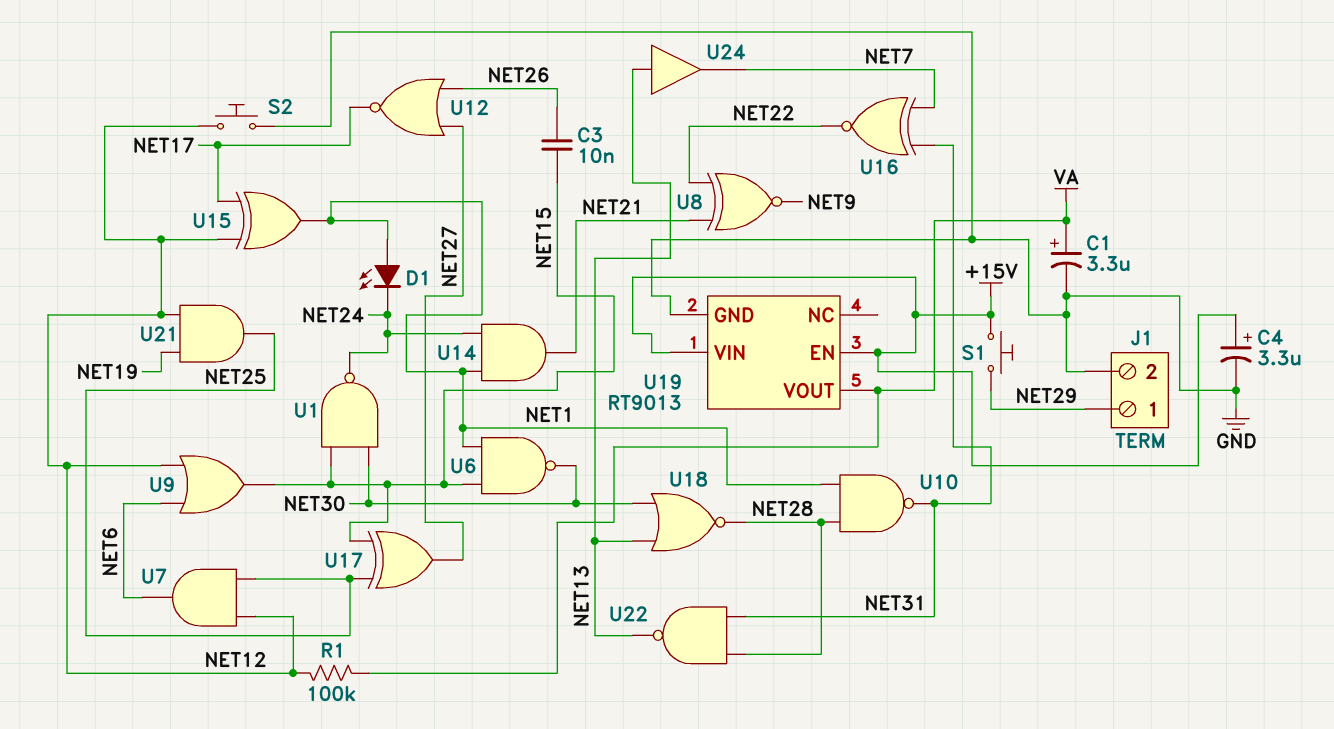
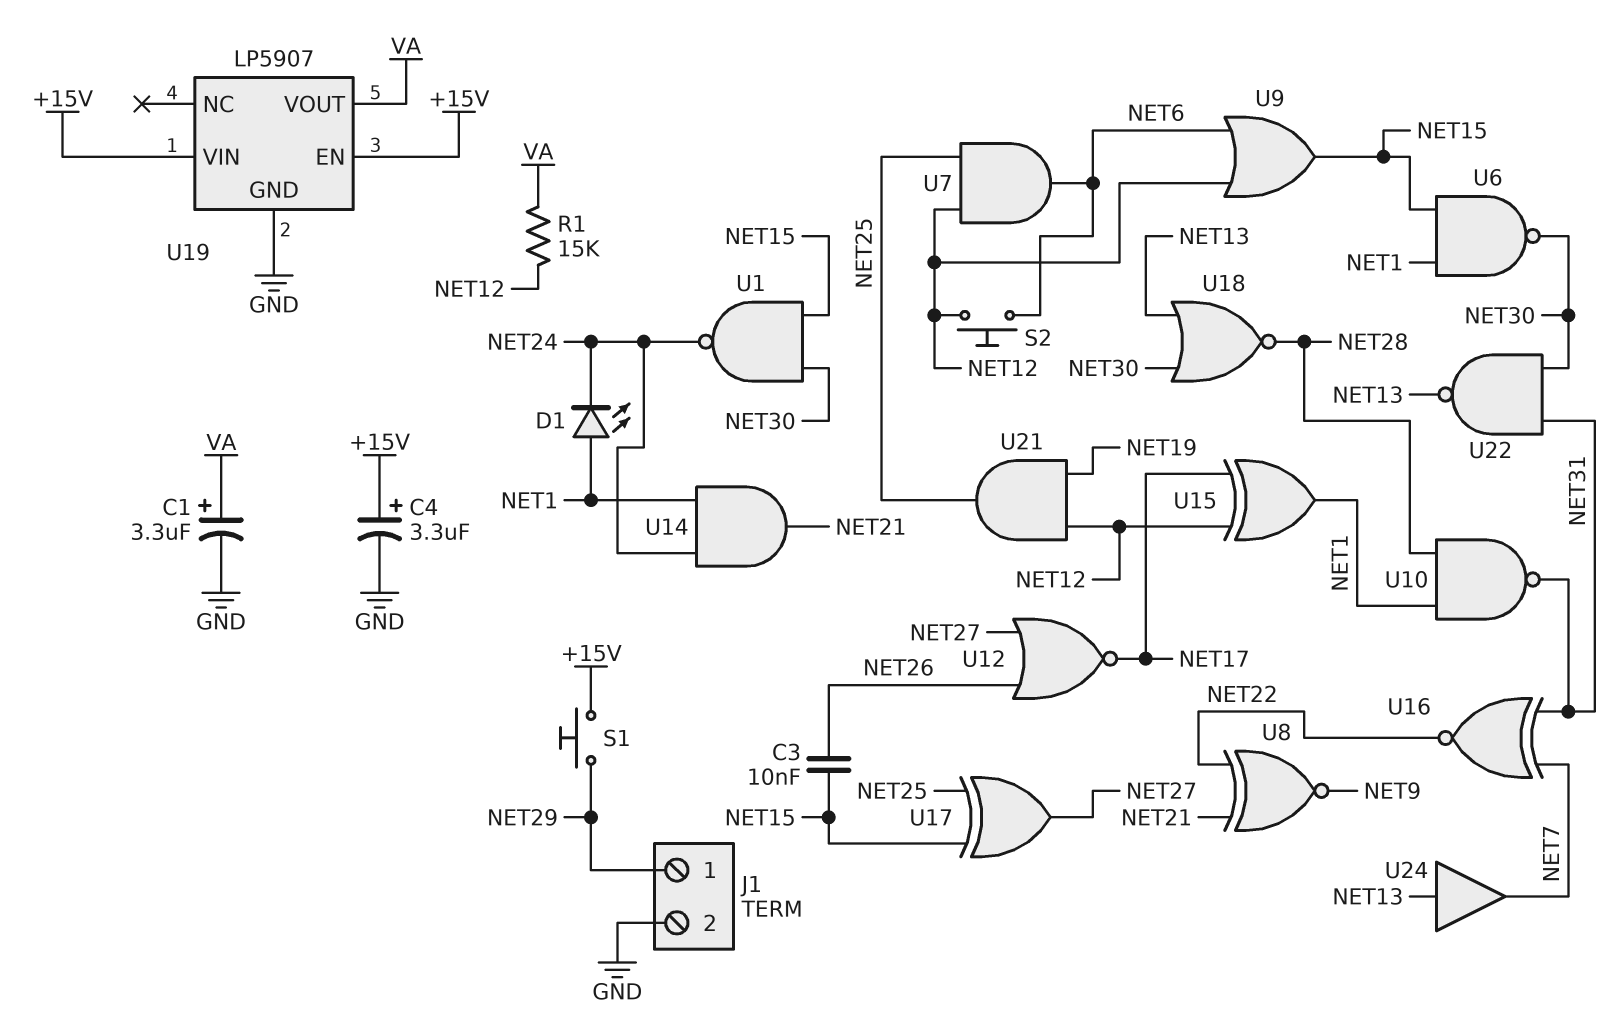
R1: 100k (NET12, VA) -> 15k (NET12, VA)
S2: button (GND, NET12) -> button (NET6, NET12)
U19: RT9013 -> LP5907
U22: NAND (in NET28, in NET31, out NET13) -> NAND (in NET30, in NET31, out NET13)

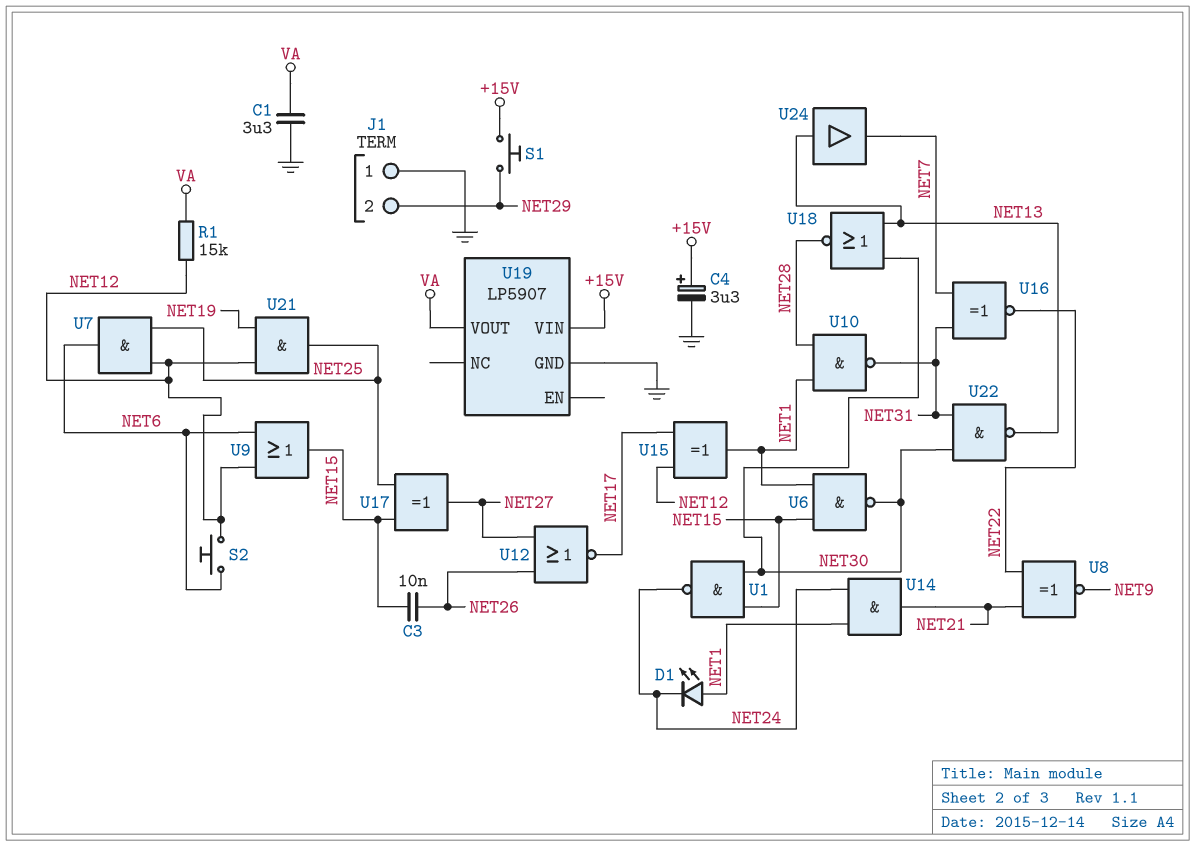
C1: 3.3uF (plus VA, minus GND) -> 3.3uF (GND, VA)
J1 pin 1: NET29 -> GND
J1 pin 2: GND -> NET29
U19 pin EN: +15V -> none

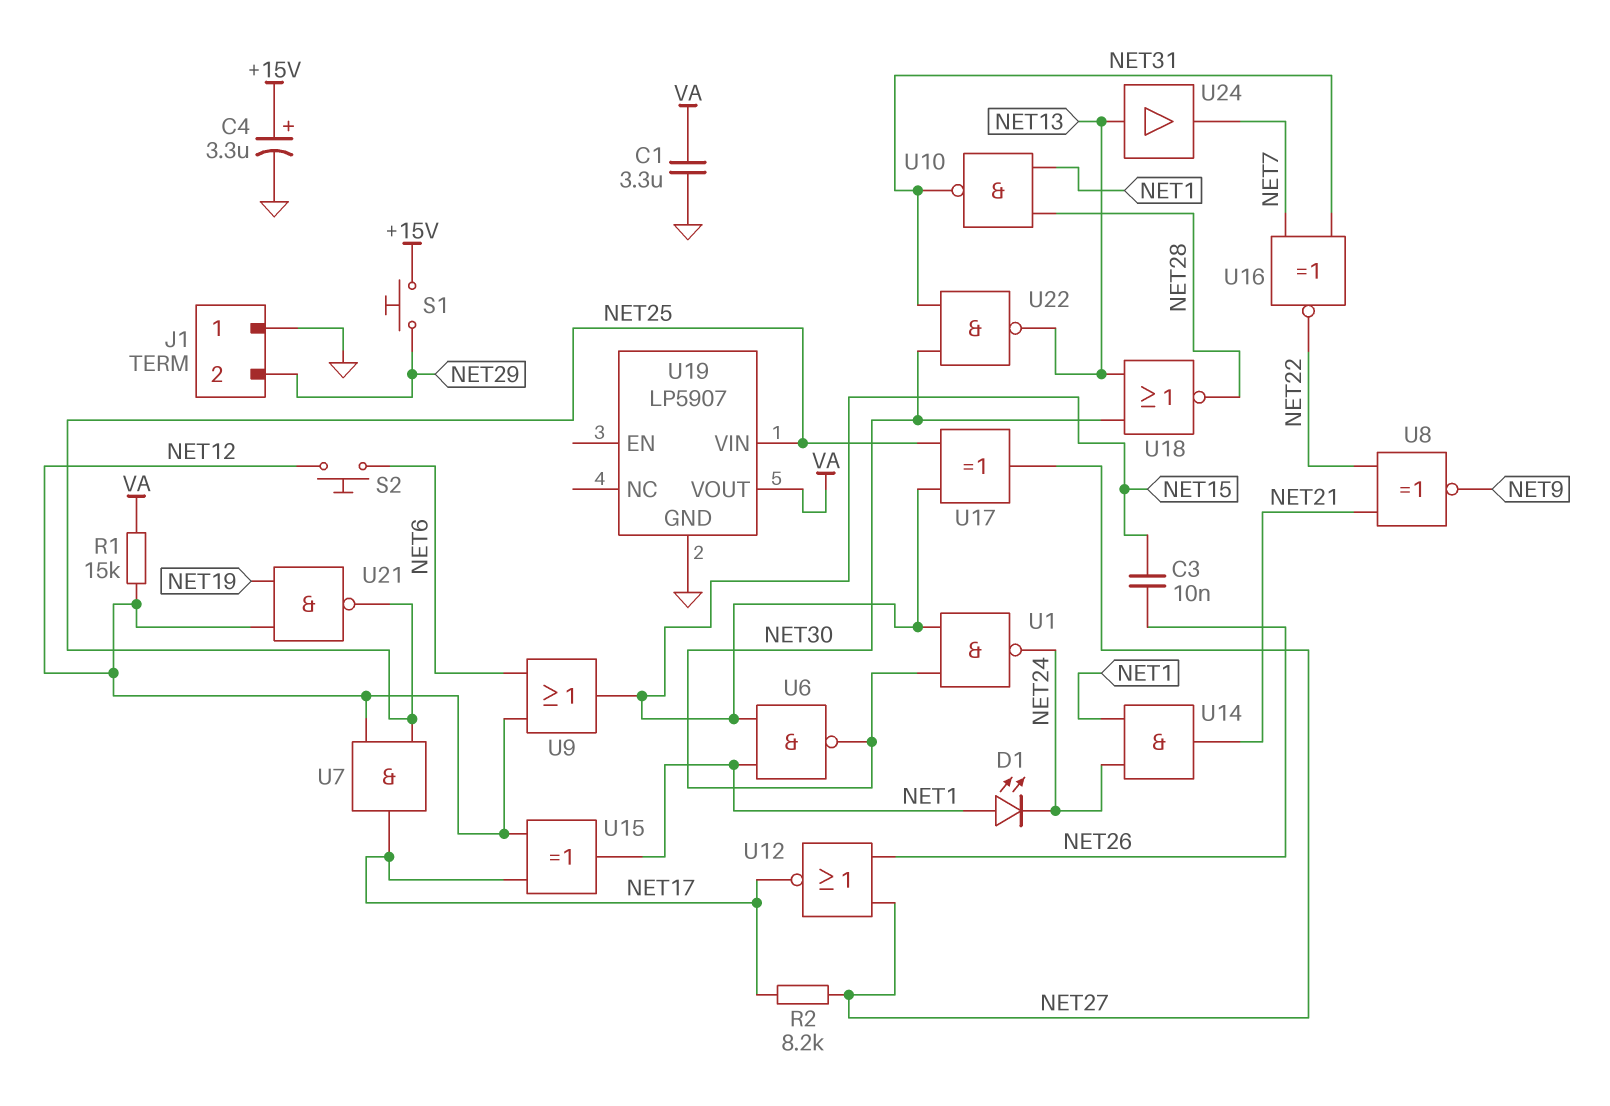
R2: none -> 8.2k (NET17, NET27)
U7: AND (in NET12, in NET25, out NET6) -> AND (in NET12, in NET25, out NET17)
U19 pin VIN: +15V -> NET25
U21: AND (in NET12, in NET19, out NET25) -> NAND (in NET12, in NET19, out NET25)

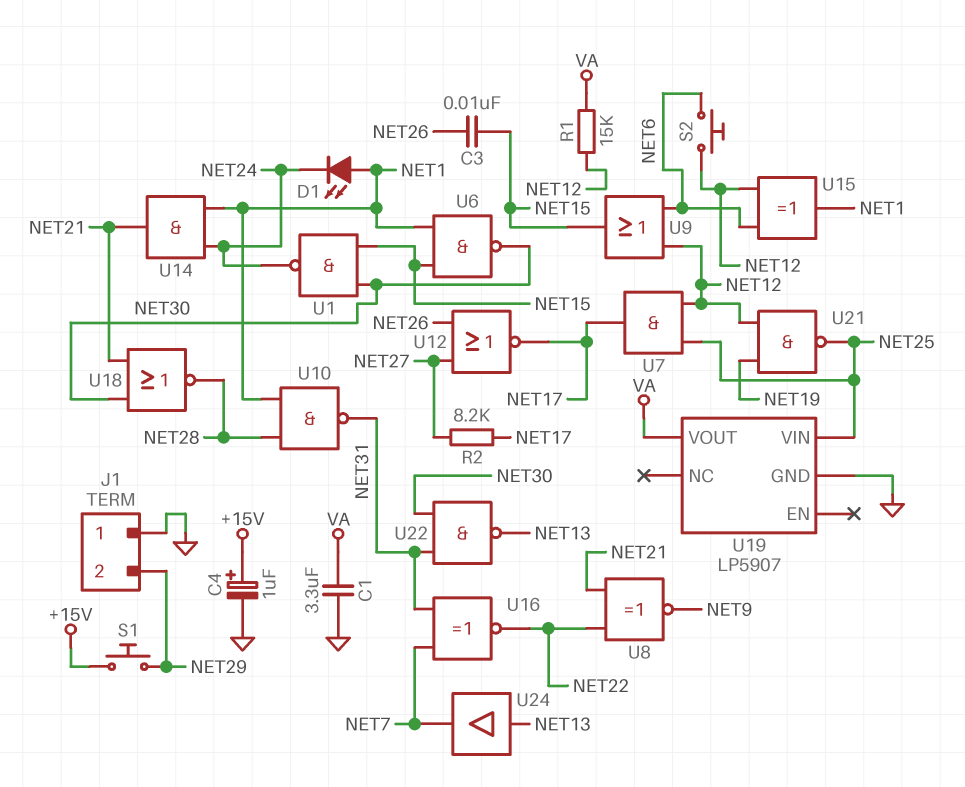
C4: 3.3uF (plus +15V, minus GND) -> 1uF (plus +15V, minus GND)
U15: XOR (in NET12, in NET17, out NET1) -> XOR (in NET6, in NET12, out NET1)
U17: XOR (in NET15, in NET25, out NET27) -> none
U18: NOR (in NET13, in NET30, out NET28) -> NOR (in NET21, in NET30, out NET28)

